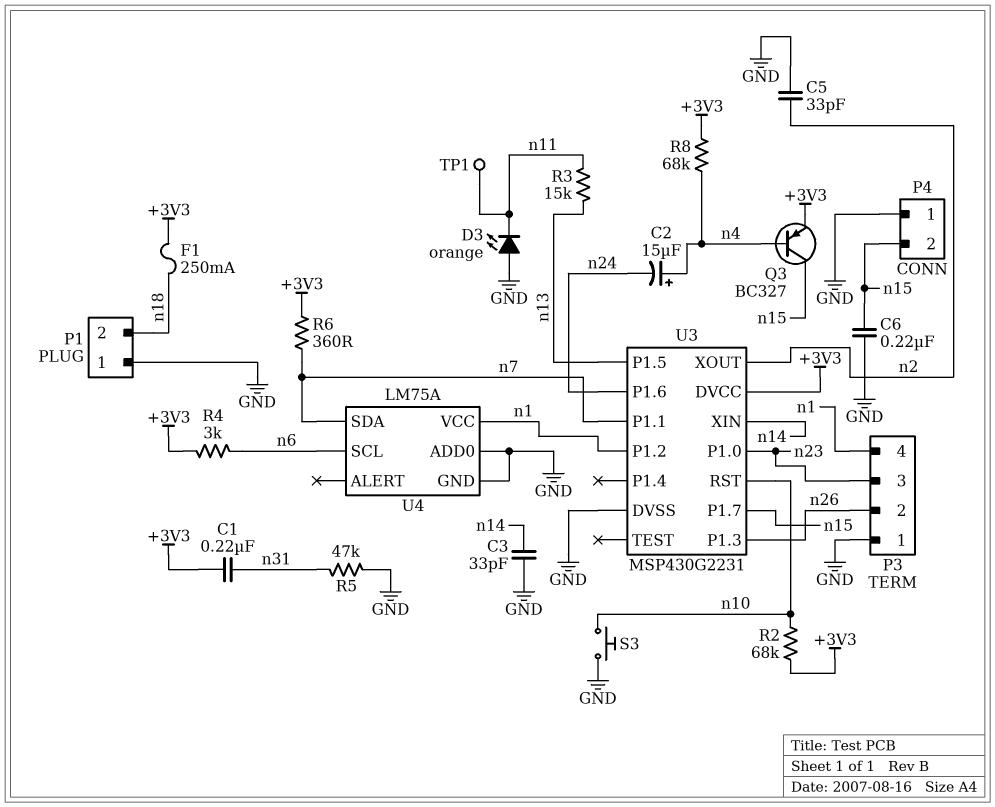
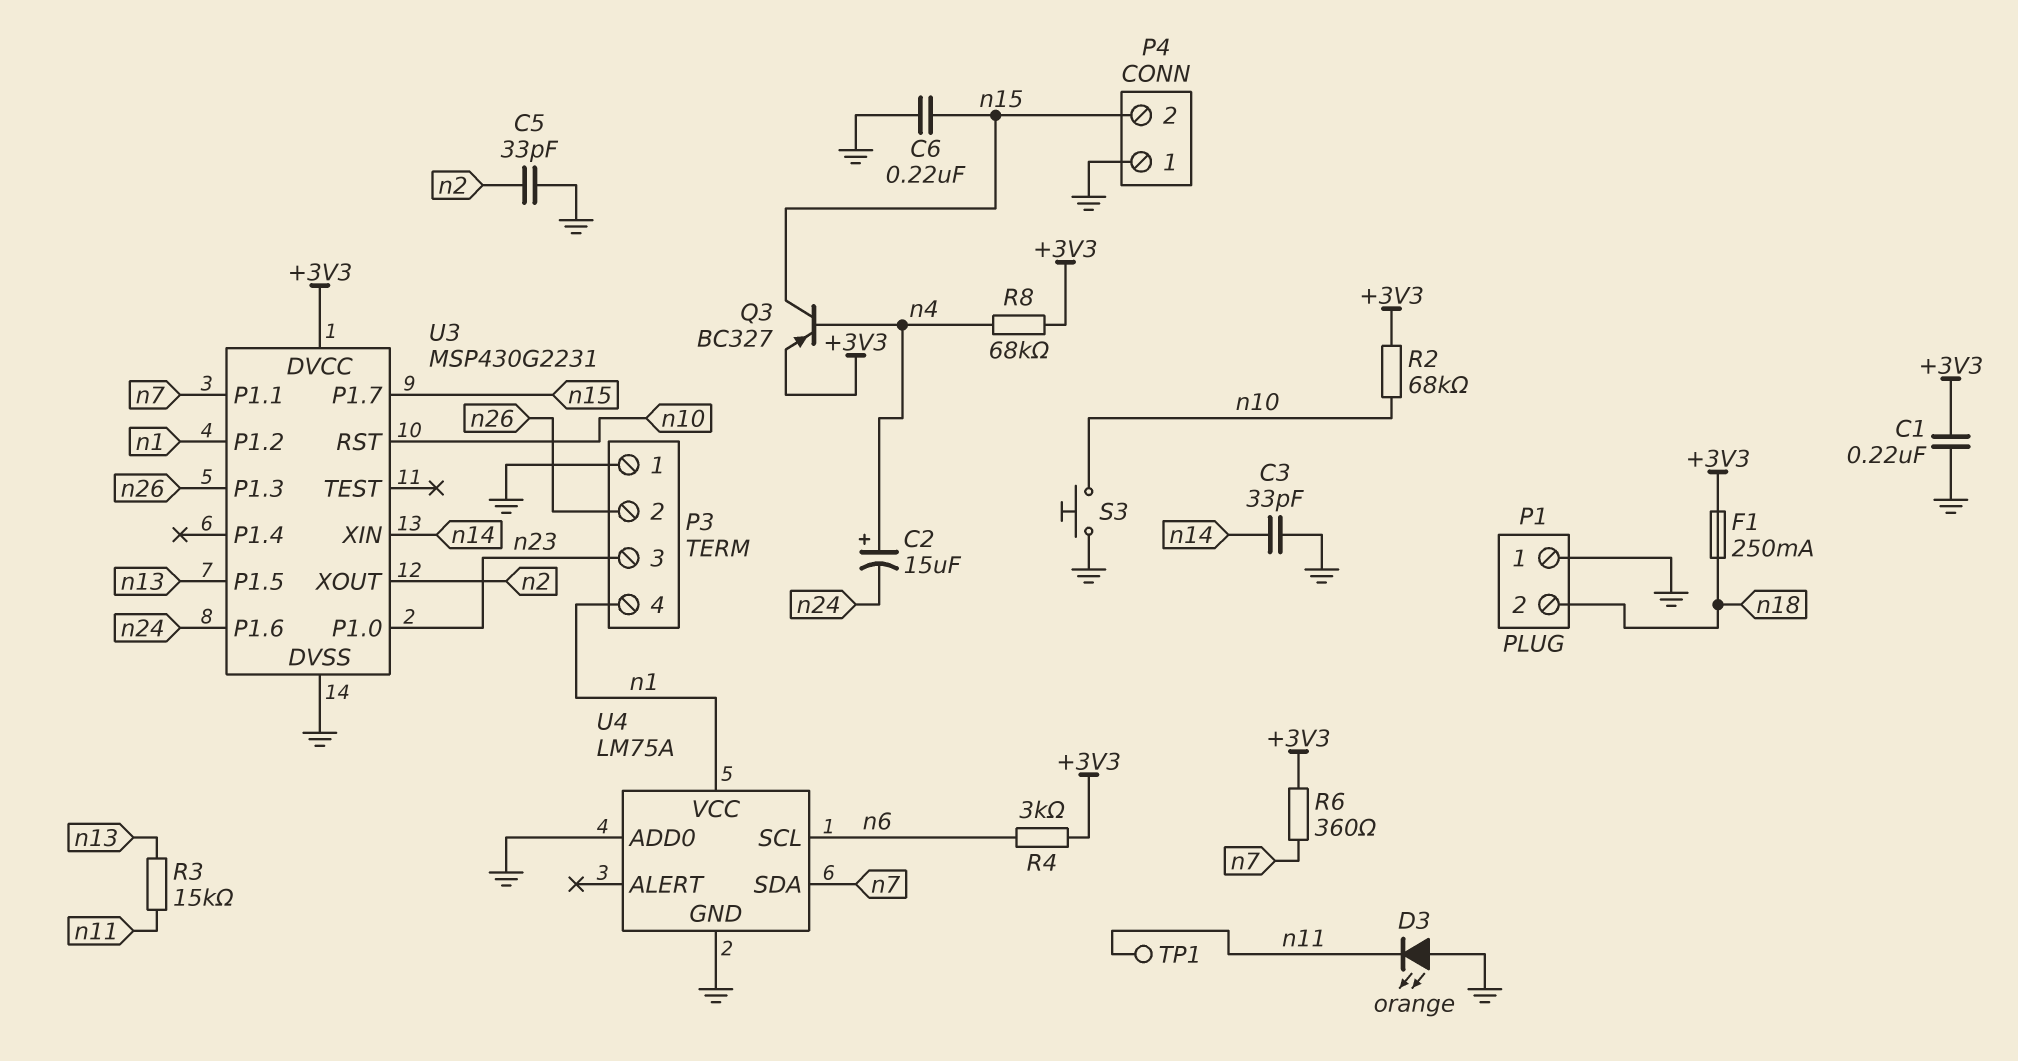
C1: 220nF (+3V3, n31) -> 220nF (+3V3, GND)
R5: 47k (GND, n31) -> none

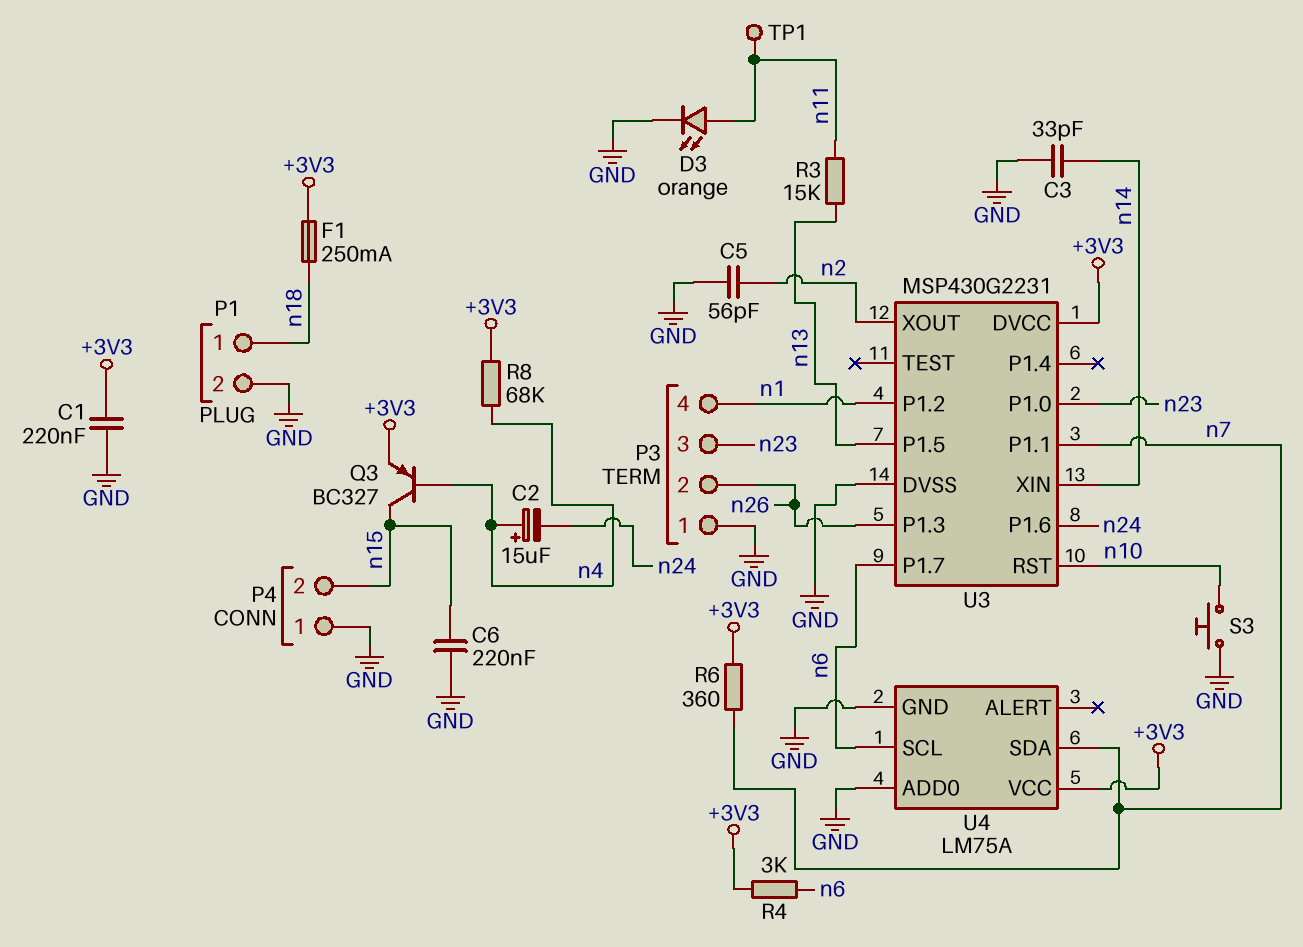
C5: 33pF (GND, n2) -> 56pF (GND, n2)
D3: LED orange (A GND, K n11) -> LED orange (A n11, K GND)
P1 pin 1: GND -> n18
P1 pin 2: n18 -> GND
R2: 68k (+3V3, n10) -> none
U3 pin P1.7: n15 -> n6
U4 pin VCC: n1 -> +3V3

